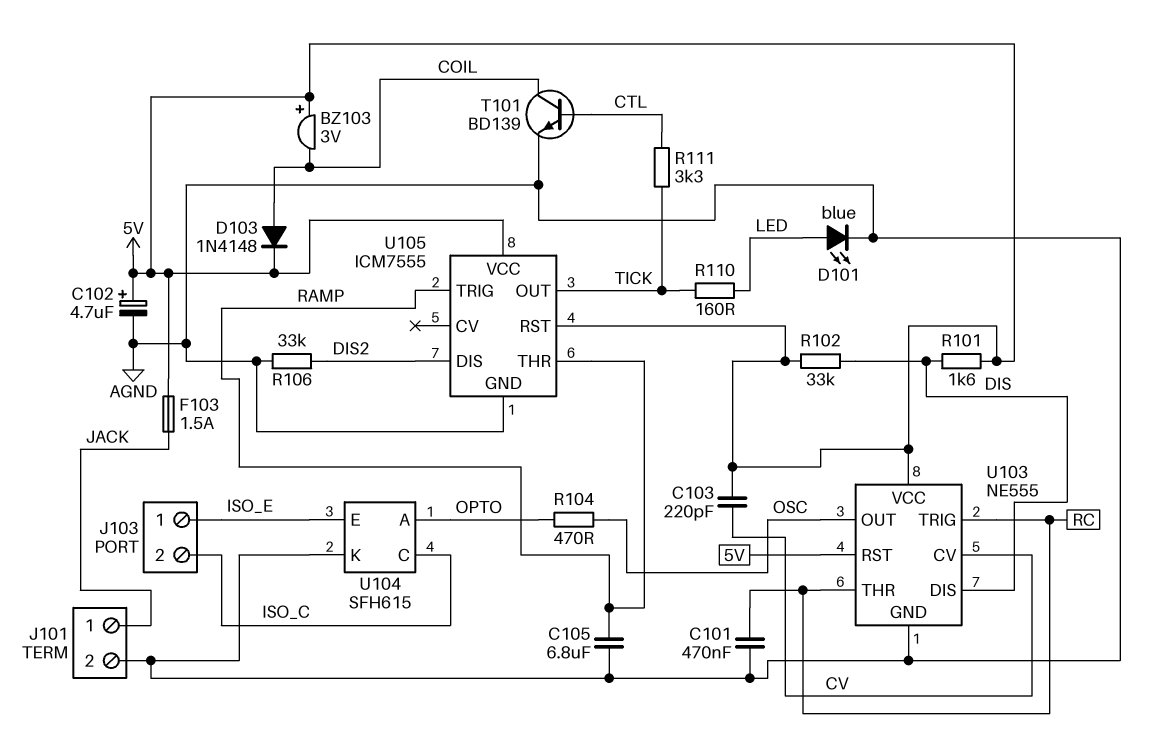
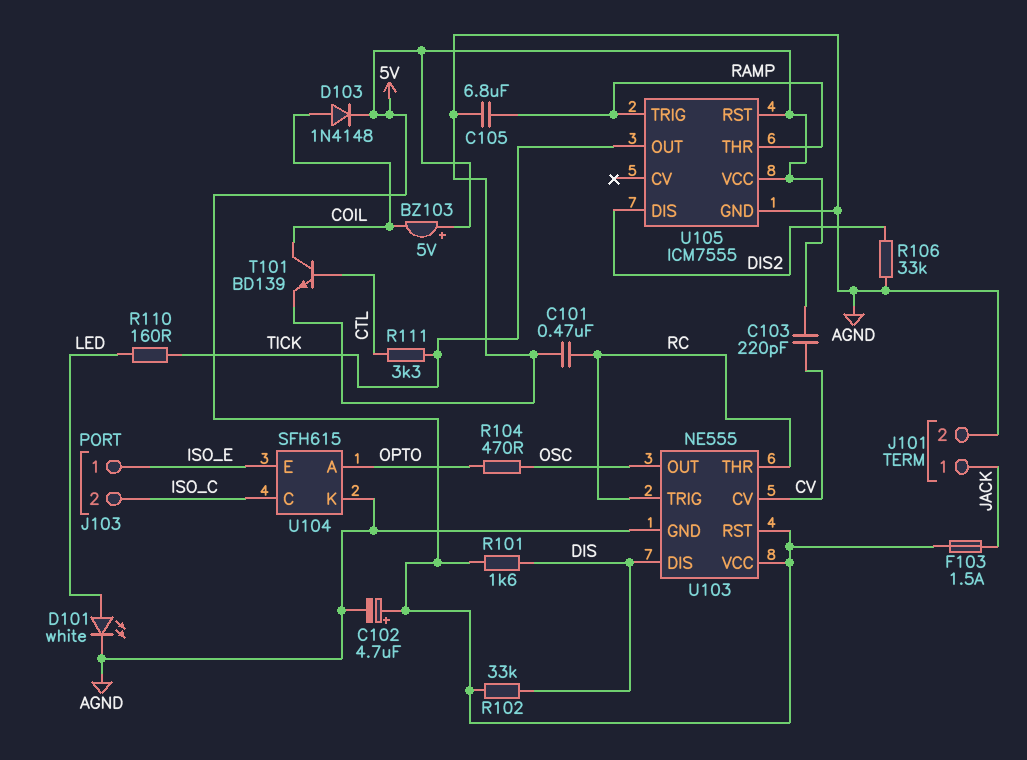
BZ103: buzzer 3V (plus 5V, minus COIL) -> buzzer 5V (plus 5V, minus COIL)
D101: LED blue (A LED, K AGND) -> LED white (A LED, K AGND)

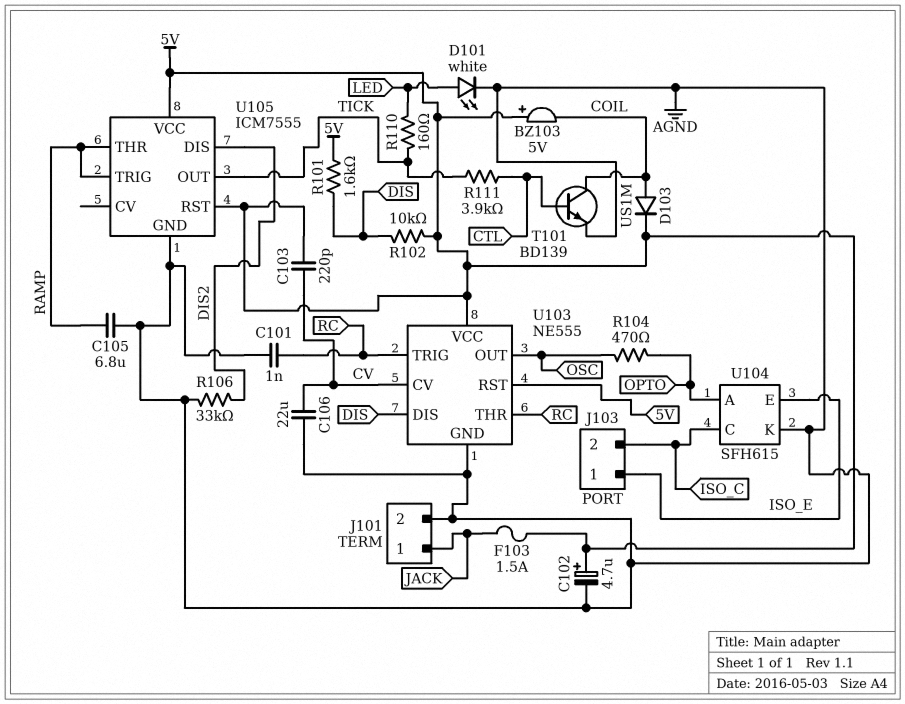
C101: 470nF (AGND, RC) -> 1nF (AGND, RC)
C106: none -> 22uF (AGND, CV)
D103: diode 1N4148 (A COIL, K 5V) -> diode US1M (A COIL, K 5V)
R102: 33k (5V, DIS) -> 10k (5V, DIS)
R111: 3.3k (CTL, TICK) -> 3.9k (CTL, TICK)

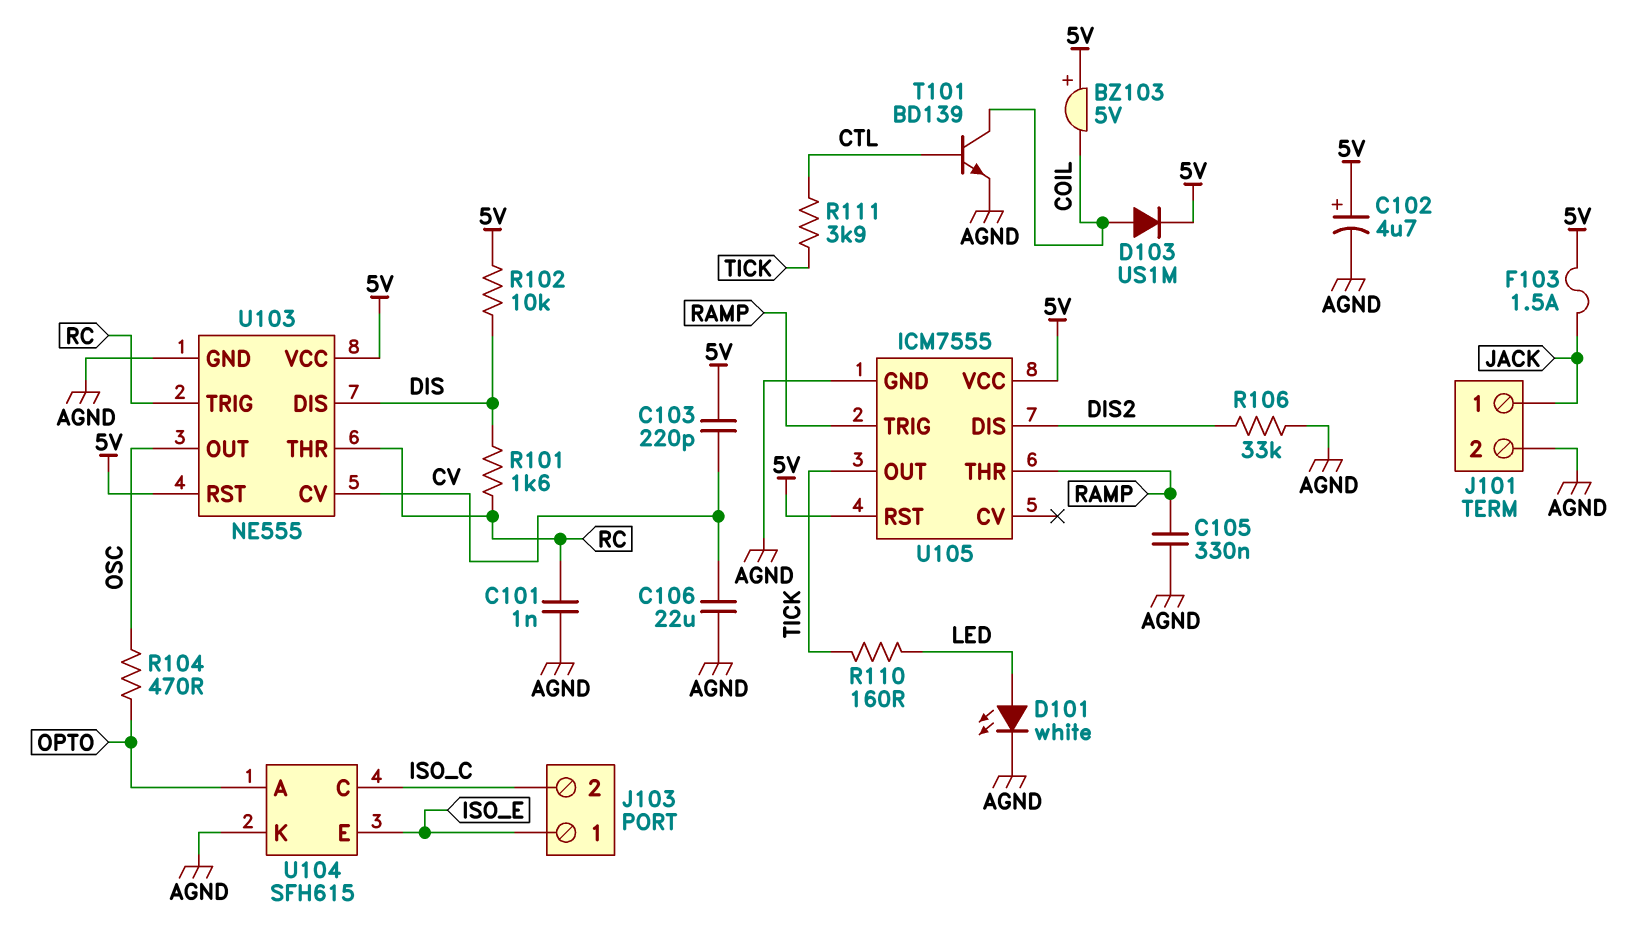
C105: 6.8uF (AGND, RAMP) -> 330nF (AGND, RAMP)
R101: 1.6k (5V, DIS) -> 1.6k (DIS, RC)

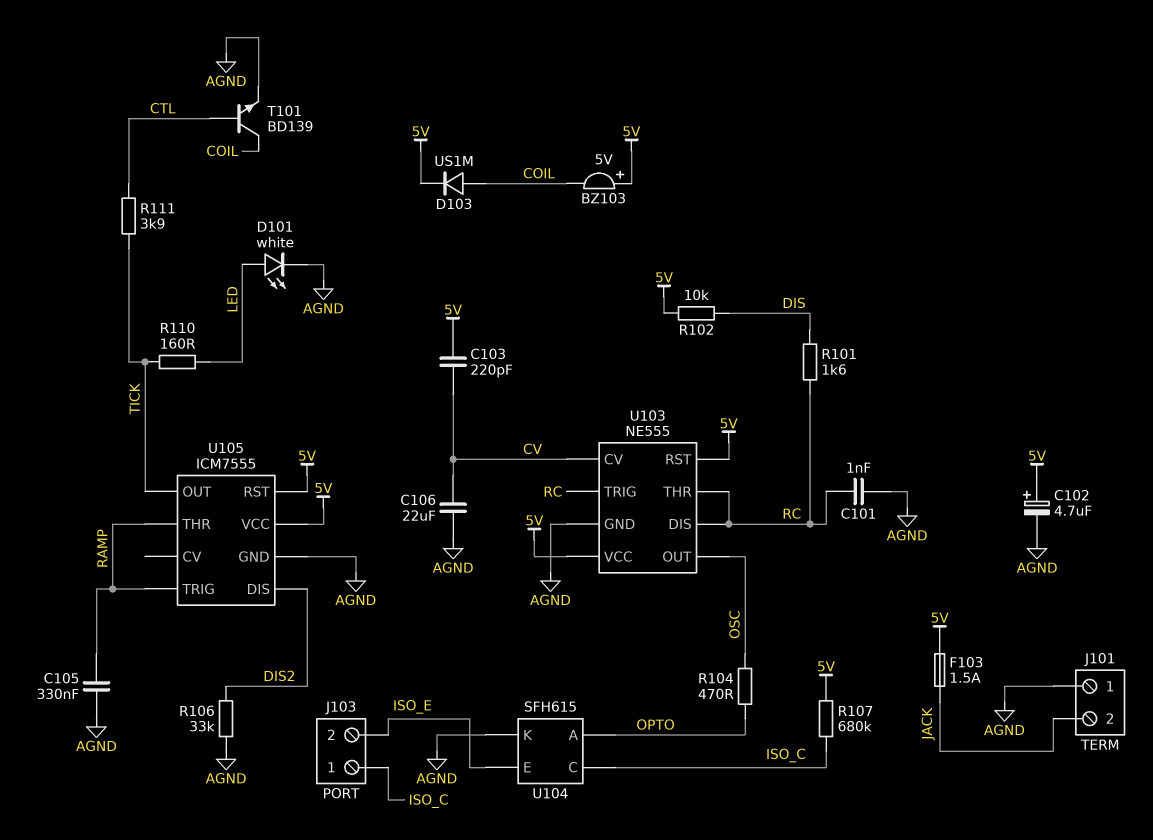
J101 pin 1: JACK -> AGND
J101 pin 2: AGND -> JACK
J103 pin 1: ISO_E -> ISO_C
J103 pin 2: ISO_C -> ISO_E
R107: none -> 680k (5V, ISO_C)
U103 pin DIS: DIS -> RC

